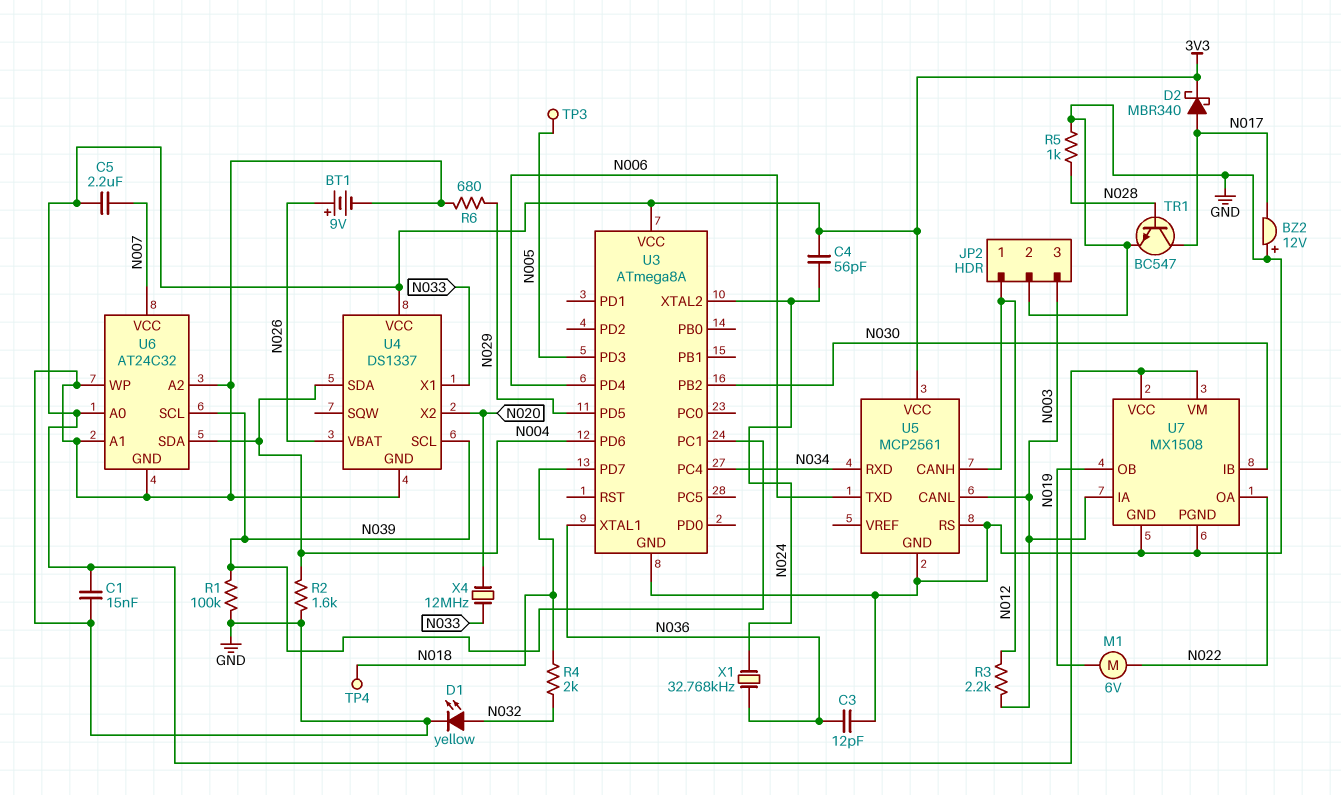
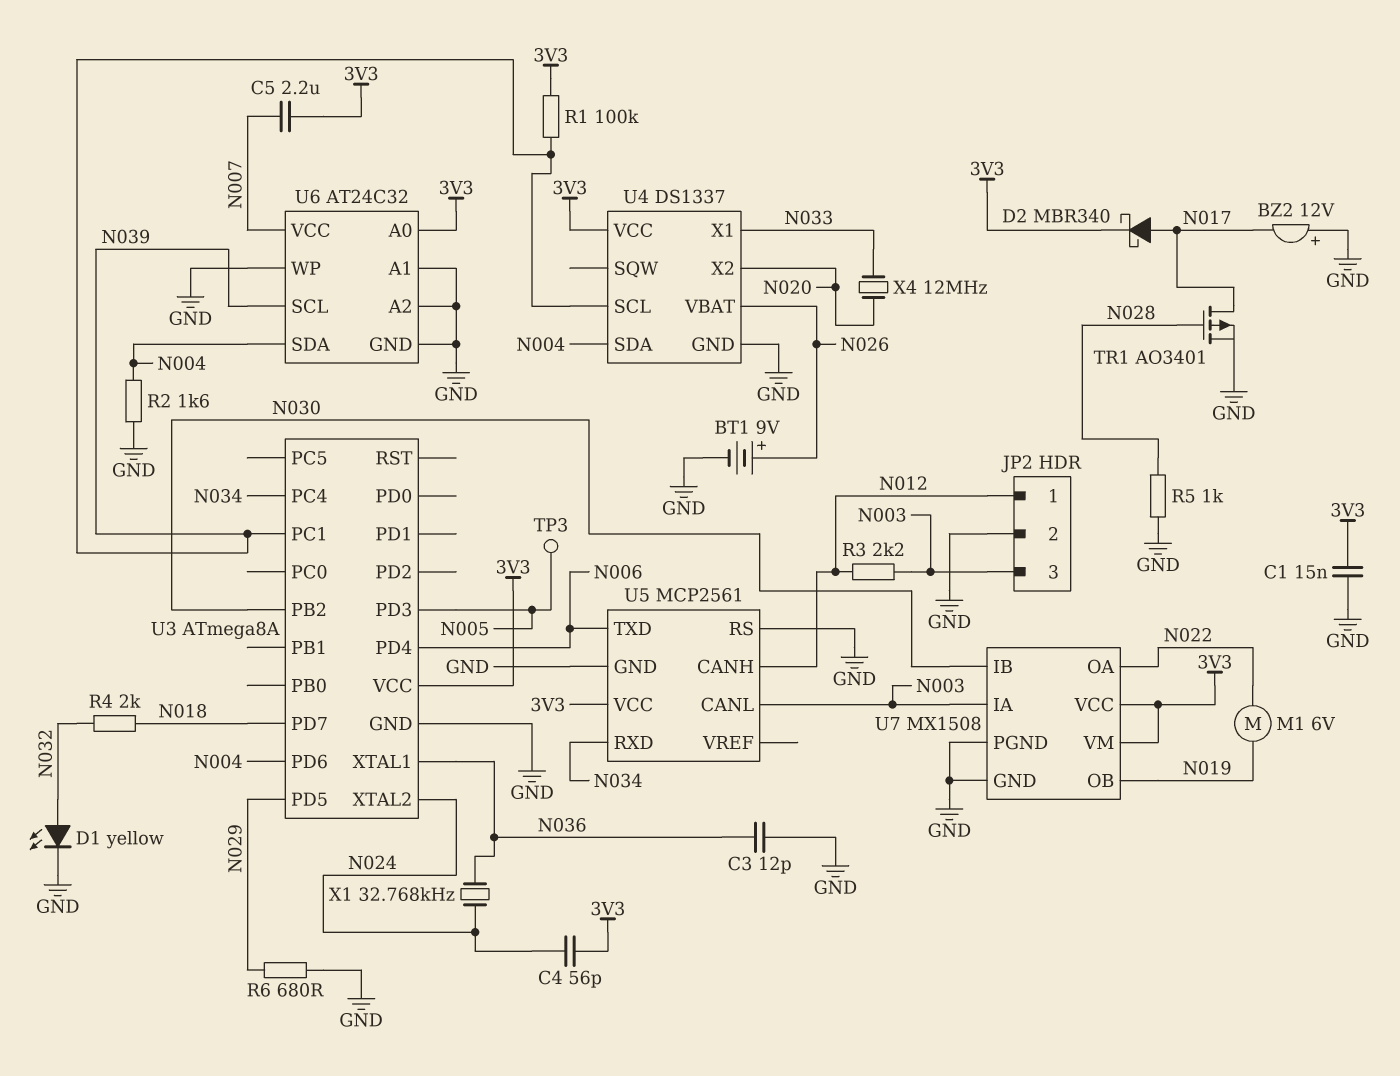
R1: 100k (GND, N039) -> 100k (3V3, N039)
TP4: test point (N018) -> none
TR1: NPN BC547 (B N028, C N017, E GND) -> PMOS AO3401 (G N028, D N017, S GND)

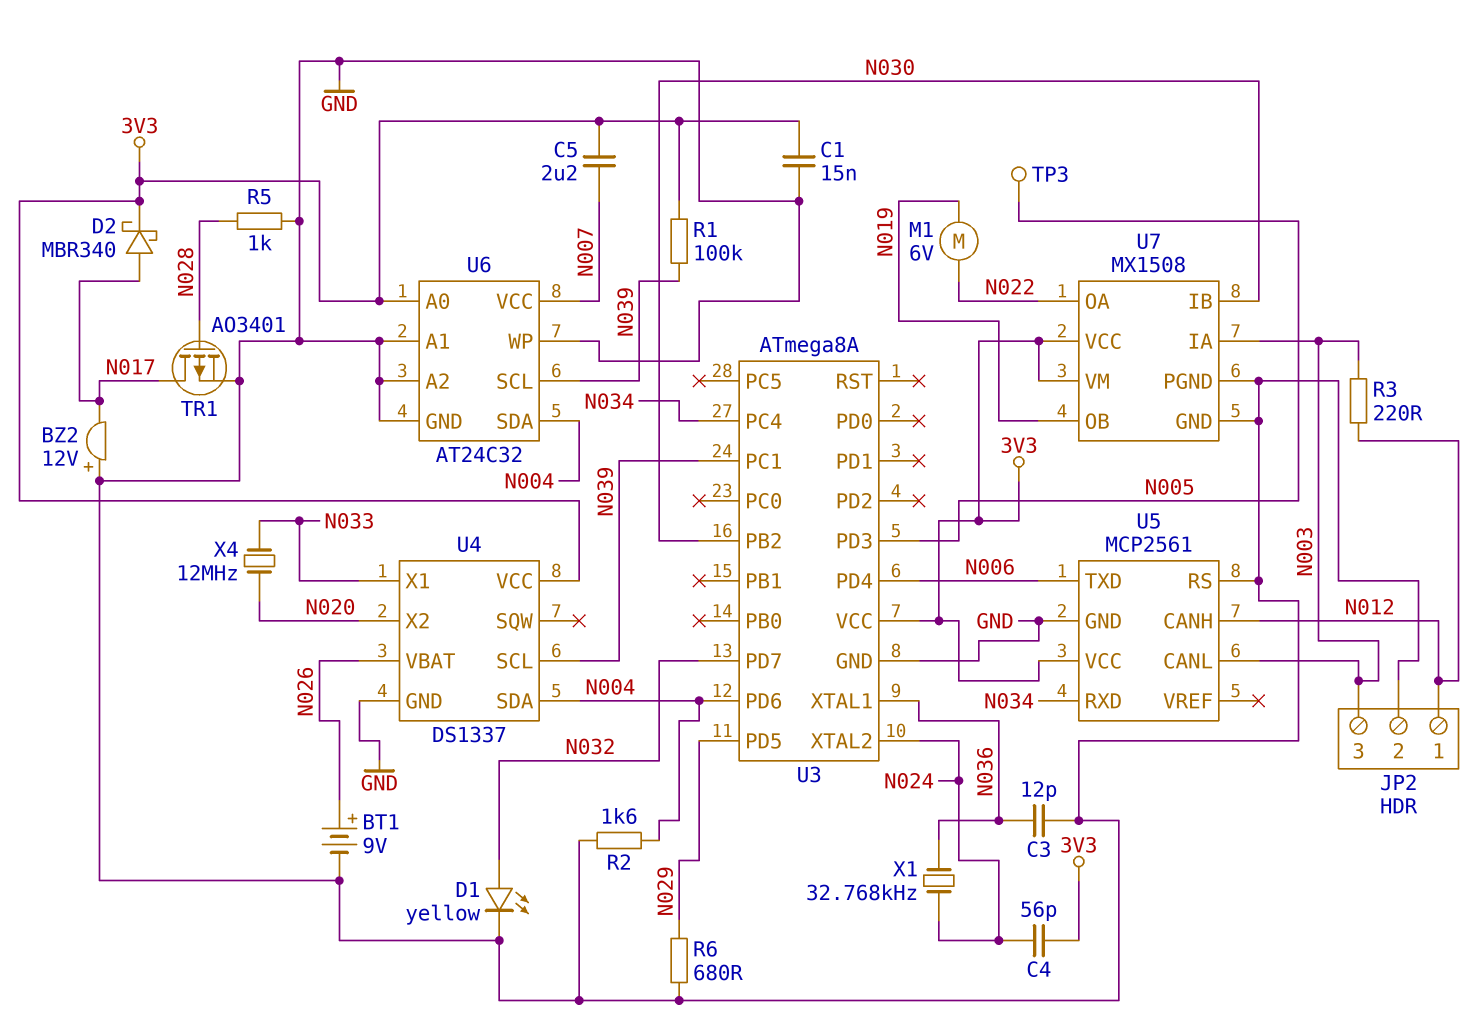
R3: 2.2k (N003, N012) -> 220 (N003, N012)
R4: 2k (N018, N032) -> none
U3 pin PD7: N018 -> N032

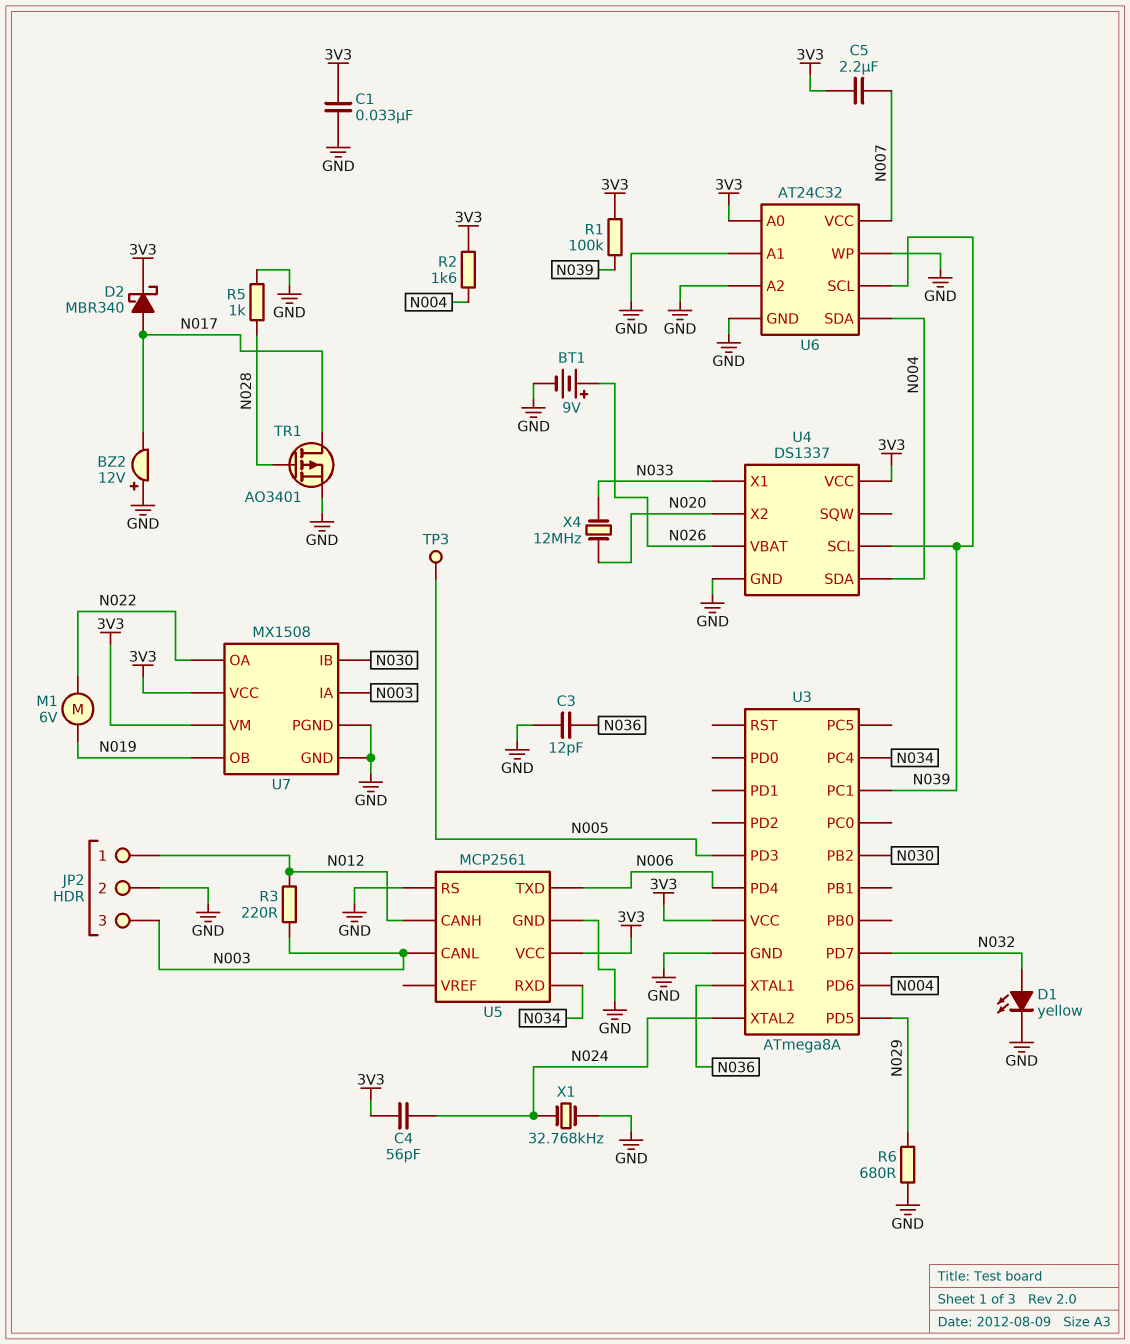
C1: 15nF (3V3, GND) -> 33nF (3V3, GND)
R2: 1.6k (GND, N004) -> 1.6k (3V3, N004)
X1: 32.768kHz (N024, N036) -> 32.768kHz (GND, N024)

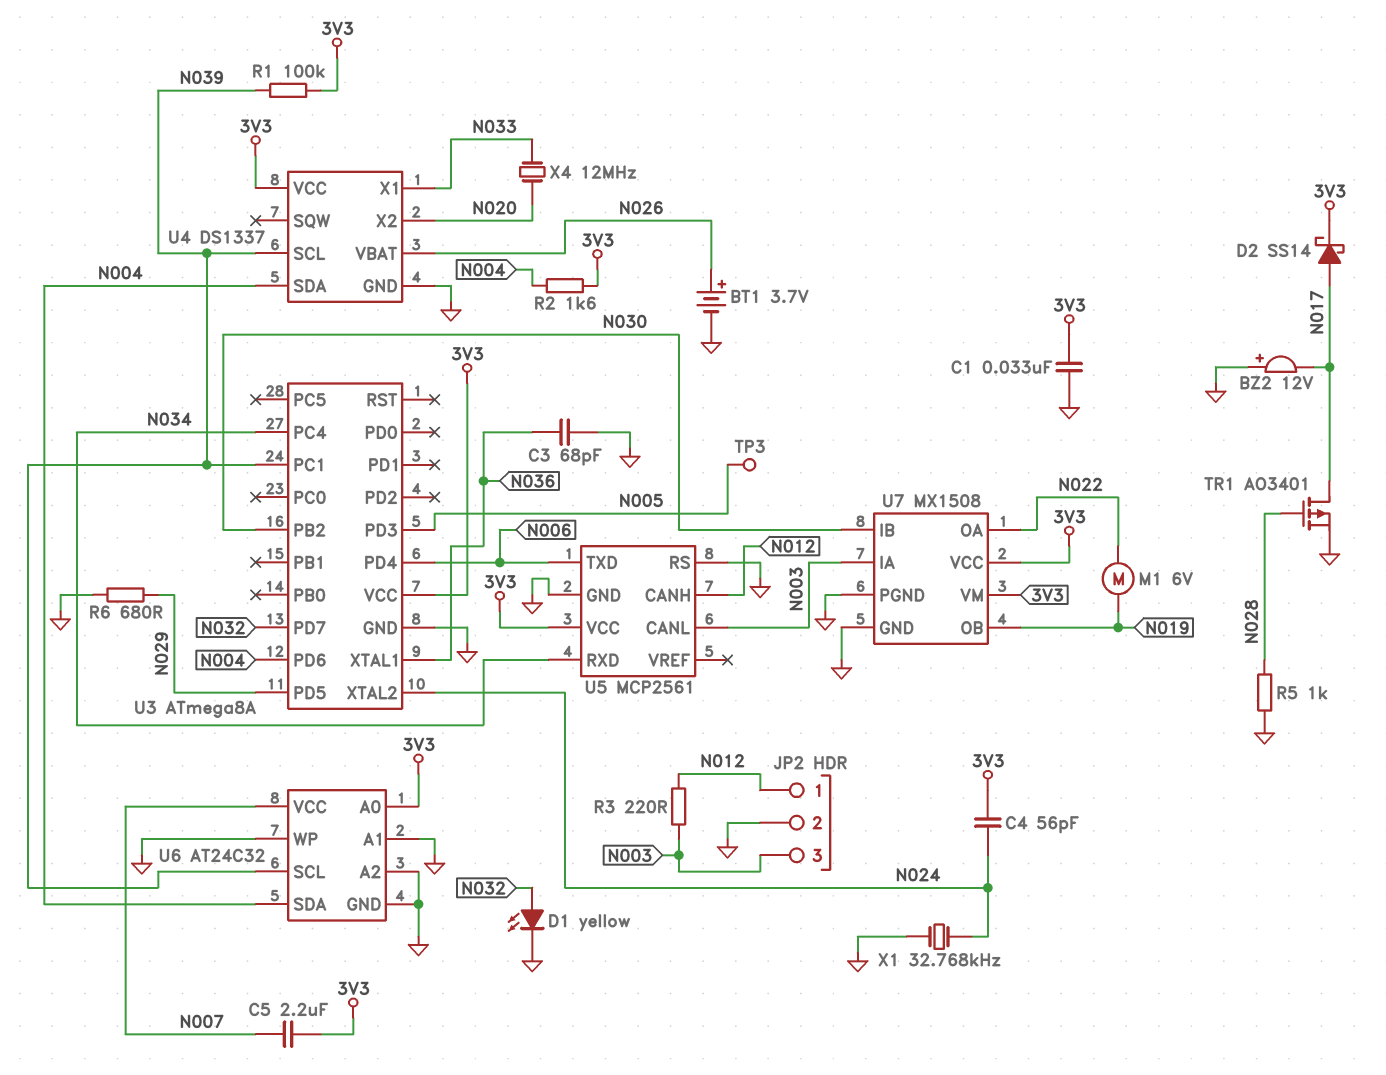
BT1: 9V (plus N026, minus GND) -> 3.7V (plus N026, minus GND)
C3: 12pF (GND, N036) -> 68pF (GND, N036)
D2: schottky MBR340 (A N017, K 3V3) -> schottky SS14 (A N017, K 3V3)

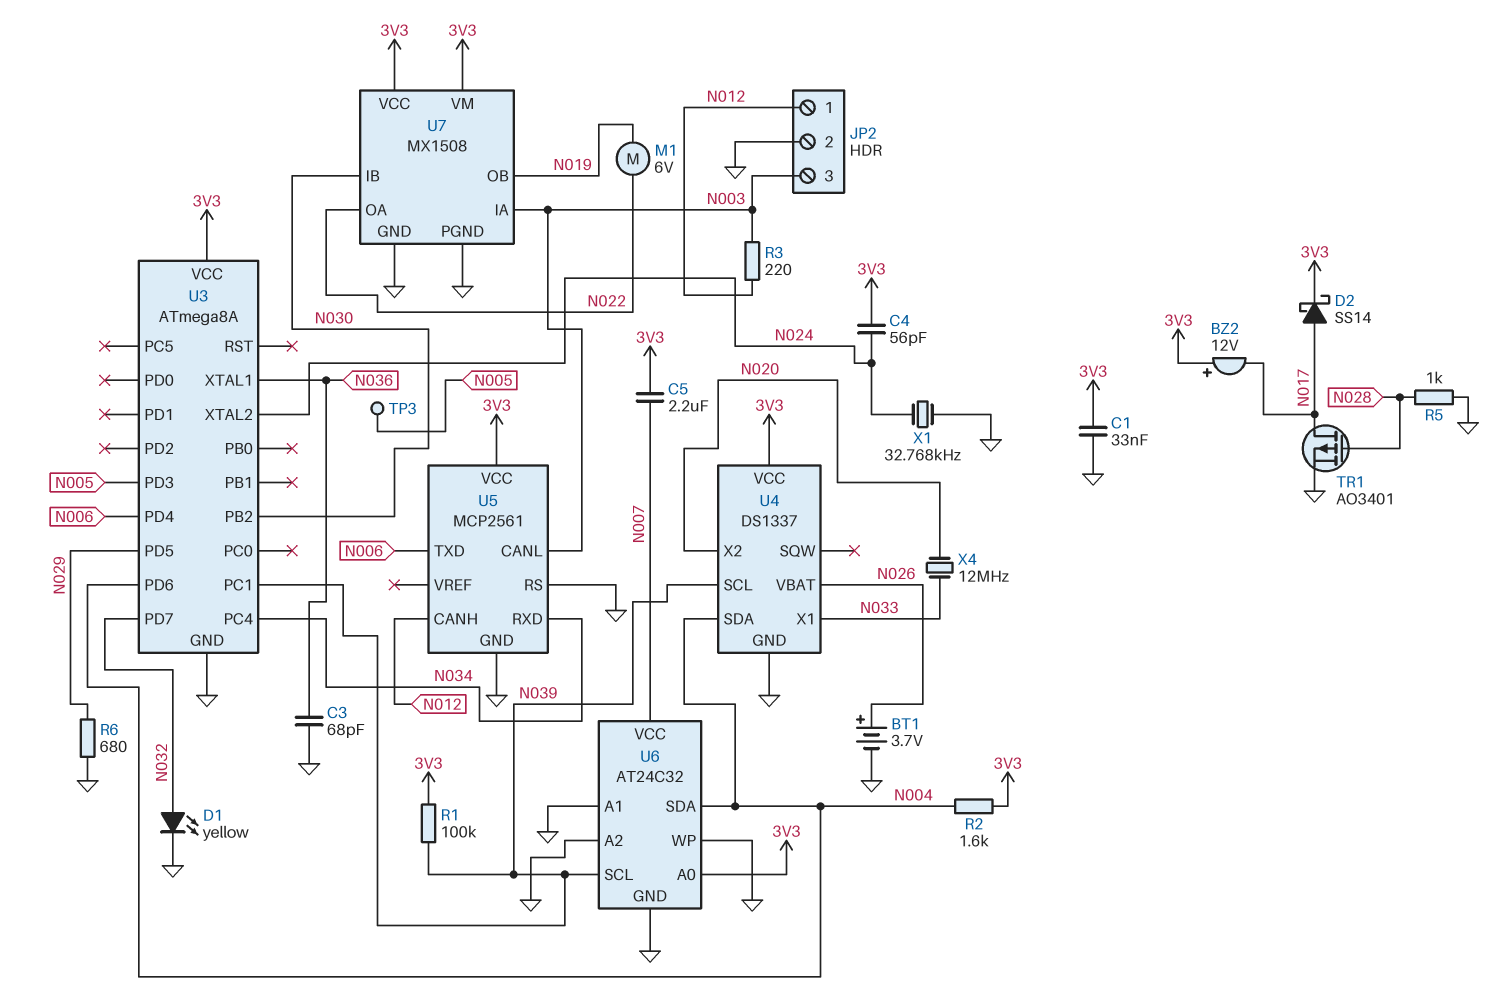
BZ2: buzzer 12V (plus GND, minus N017) -> buzzer 12V (plus 3V3, minus N017)

